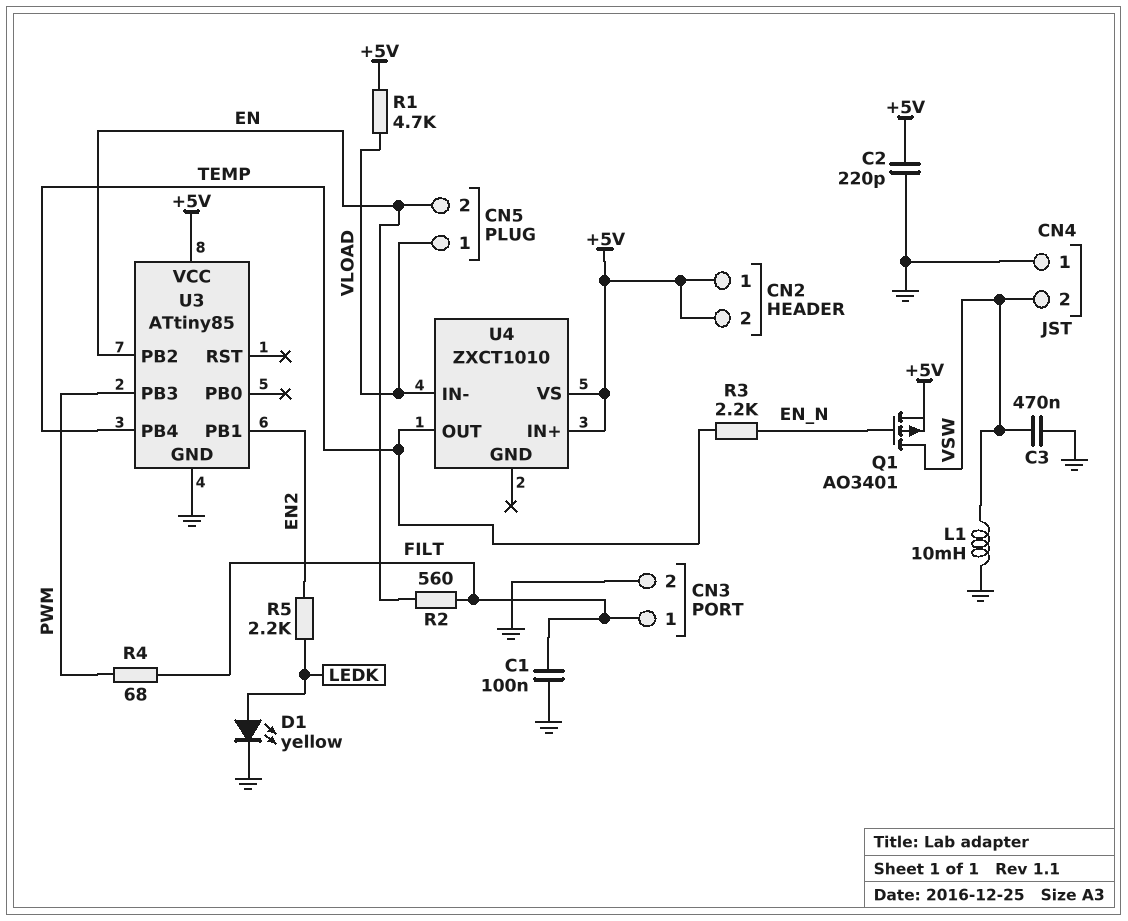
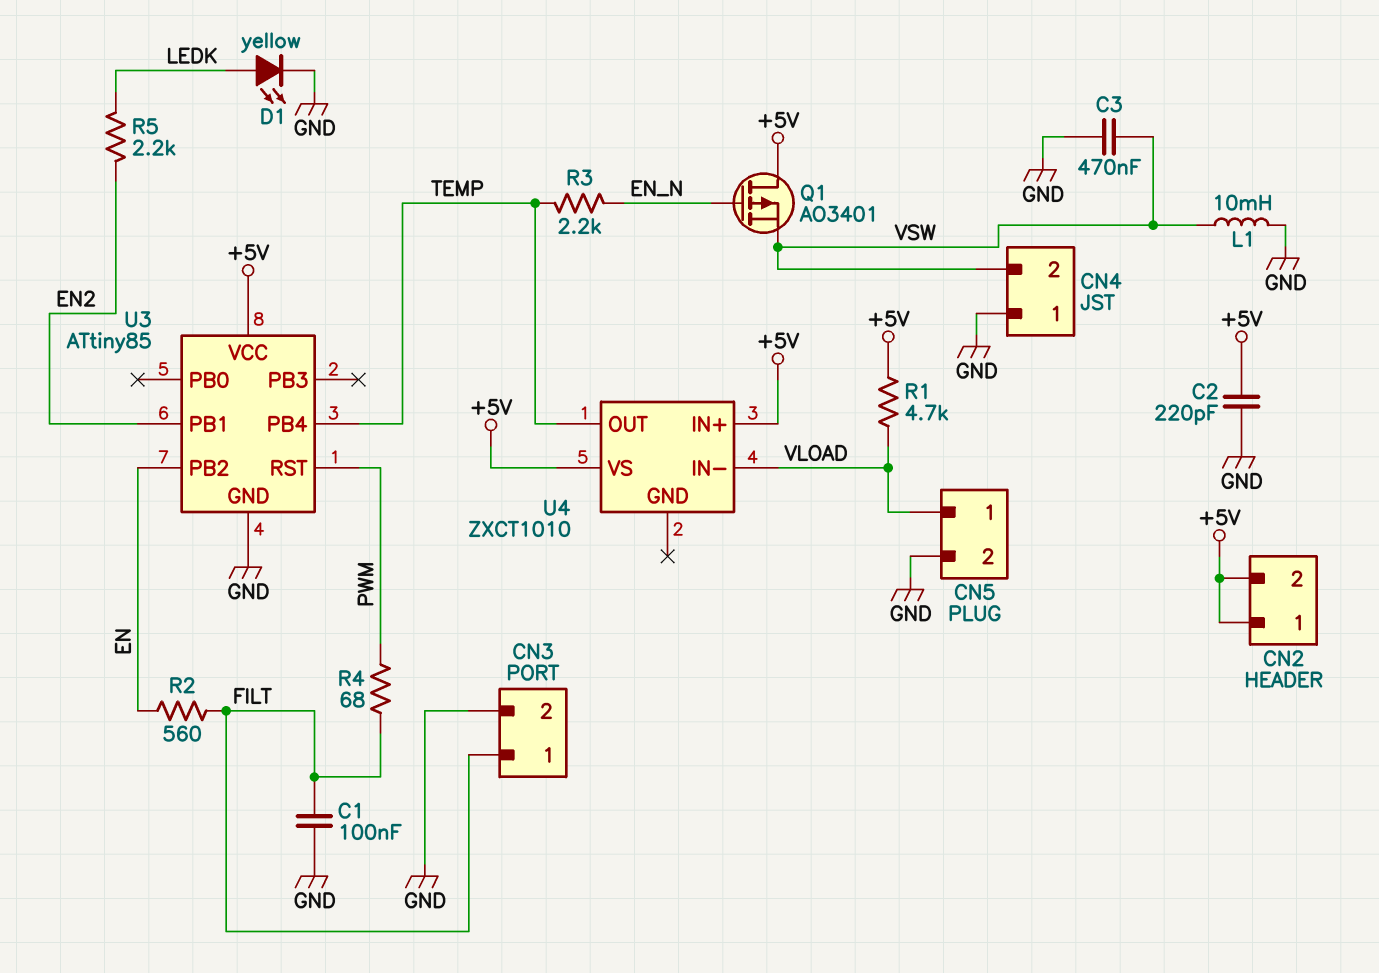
CN5 pin 2: EN -> GND
Q1: PMOS AO3401 (G EN_N, D VSW, S +5V) -> PMOS AO3401 (G EN_N, D +5V, S VSW)
U3 pin PB3: PWM -> none
U3 pin RST: none -> PWM

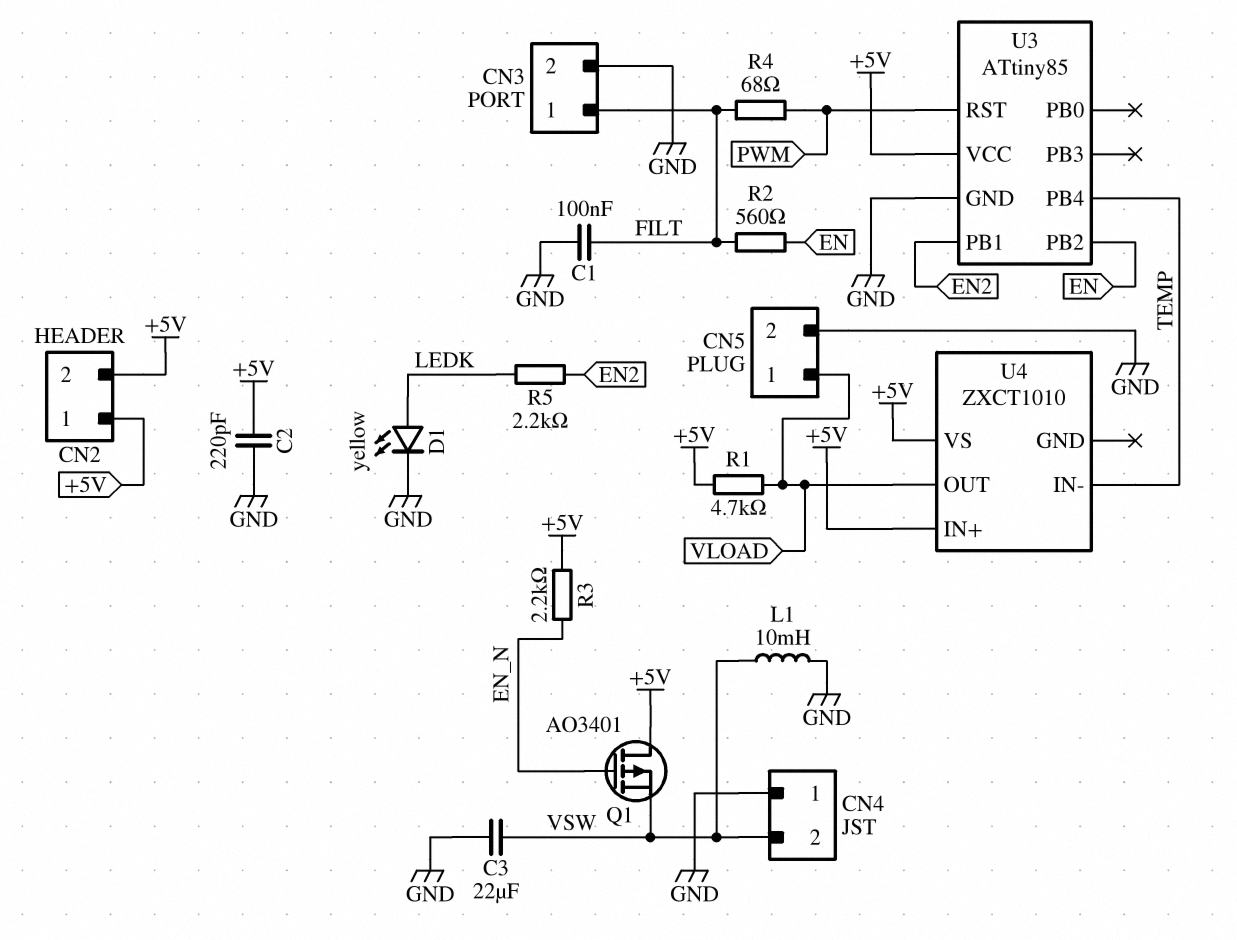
C3: 470nF (GND, VSW) -> 22uF (GND, VSW)
R3: 2.2k (EN_N, TEMP) -> 2.2k (+5V, EN_N)
U4 pin IN-: VLOAD -> TEMP
U4 pin OUT: TEMP -> VLOAD

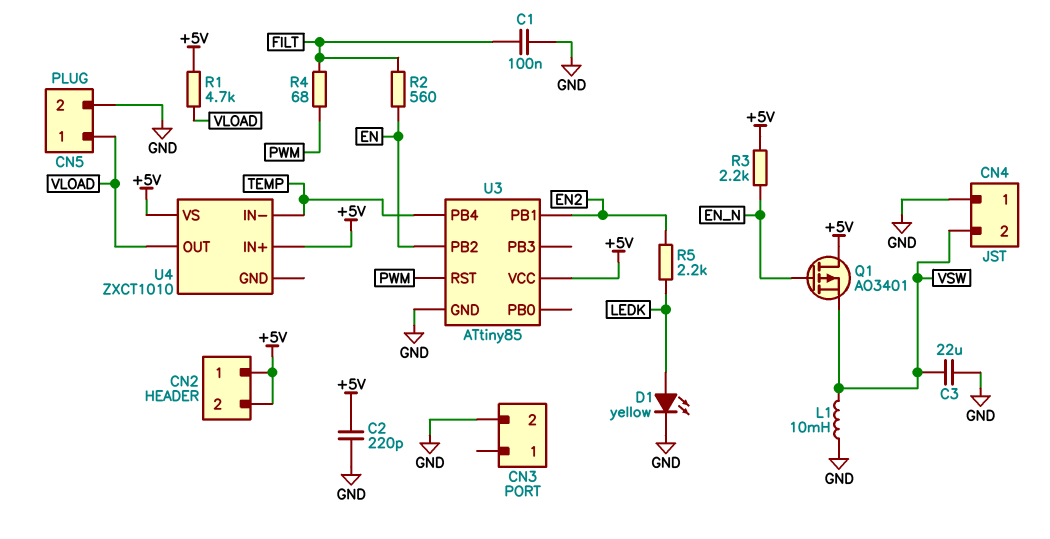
CN3 pin 1: FILT -> none

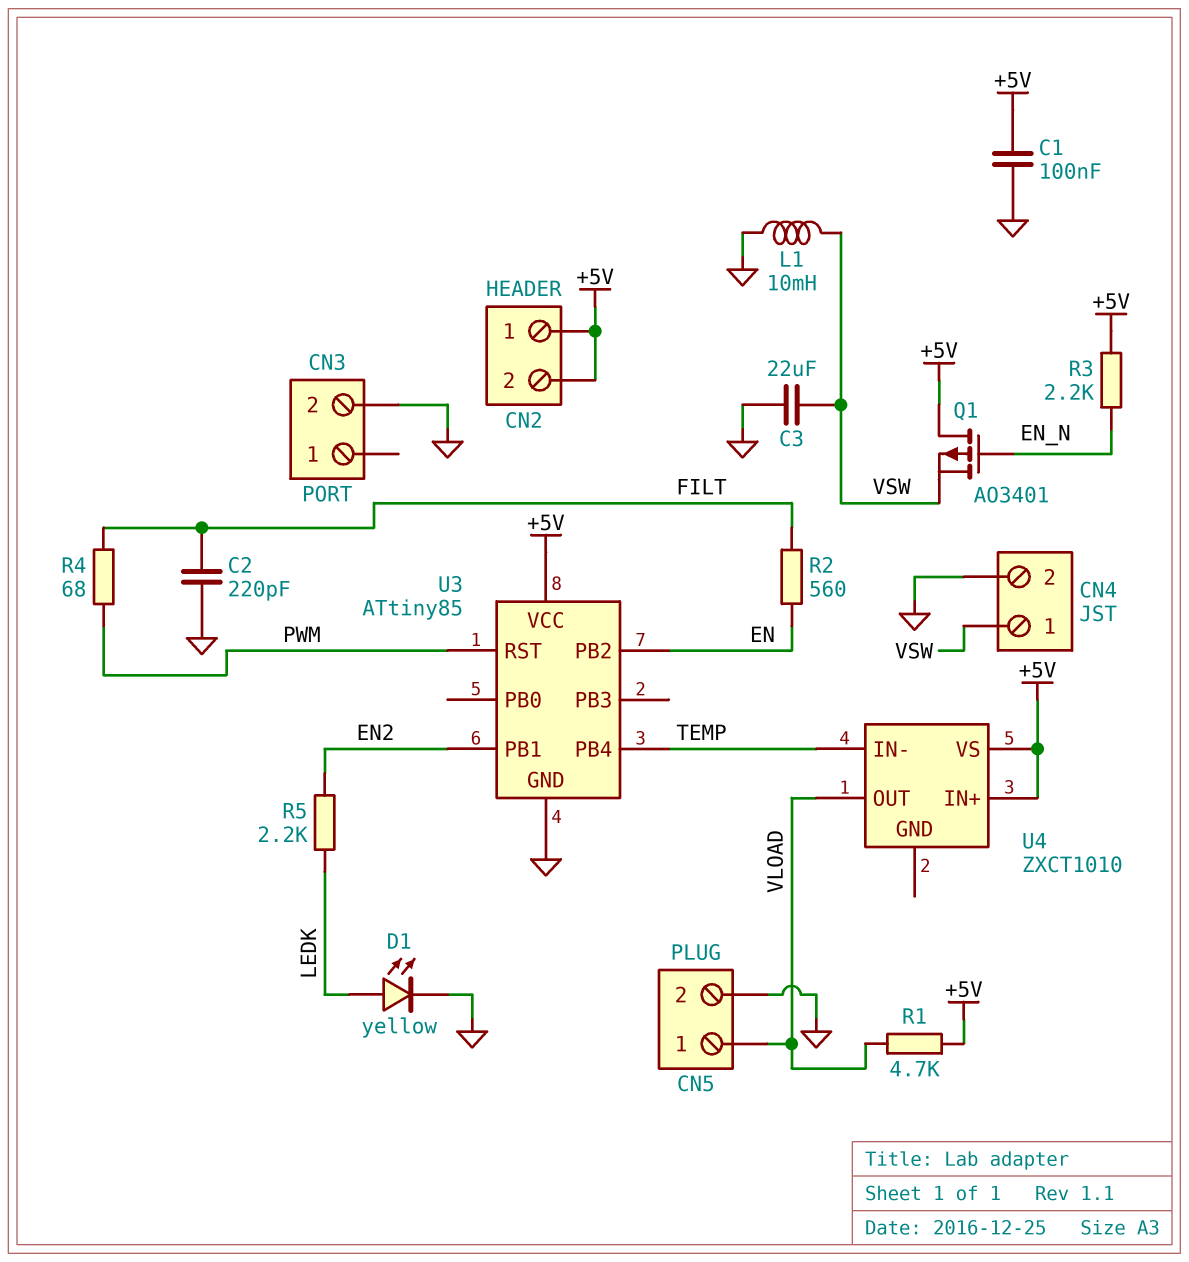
C1: 100nF (FILT, GND) -> 100nF (+5V, GND)
C2: 220pF (+5V, GND) -> 220pF (FILT, GND)
CN4 pin 1: GND -> VSW
CN4 pin 2: VSW -> GND

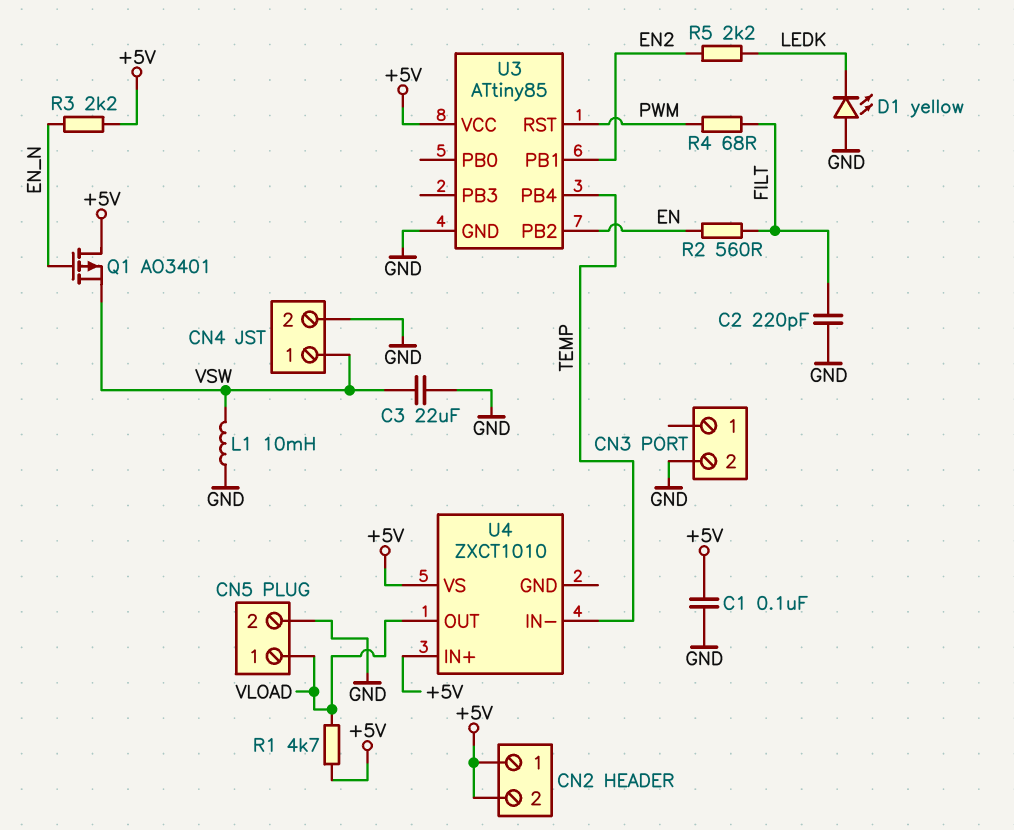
D1: LED yellow (A LEDK, K GND) -> LED yellow (A GND, K LEDK)

